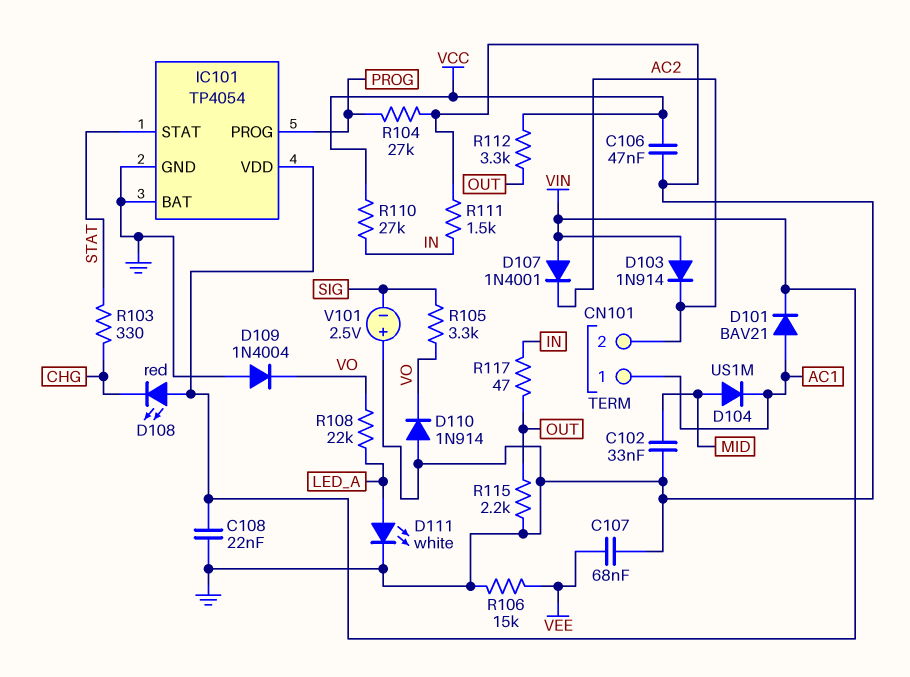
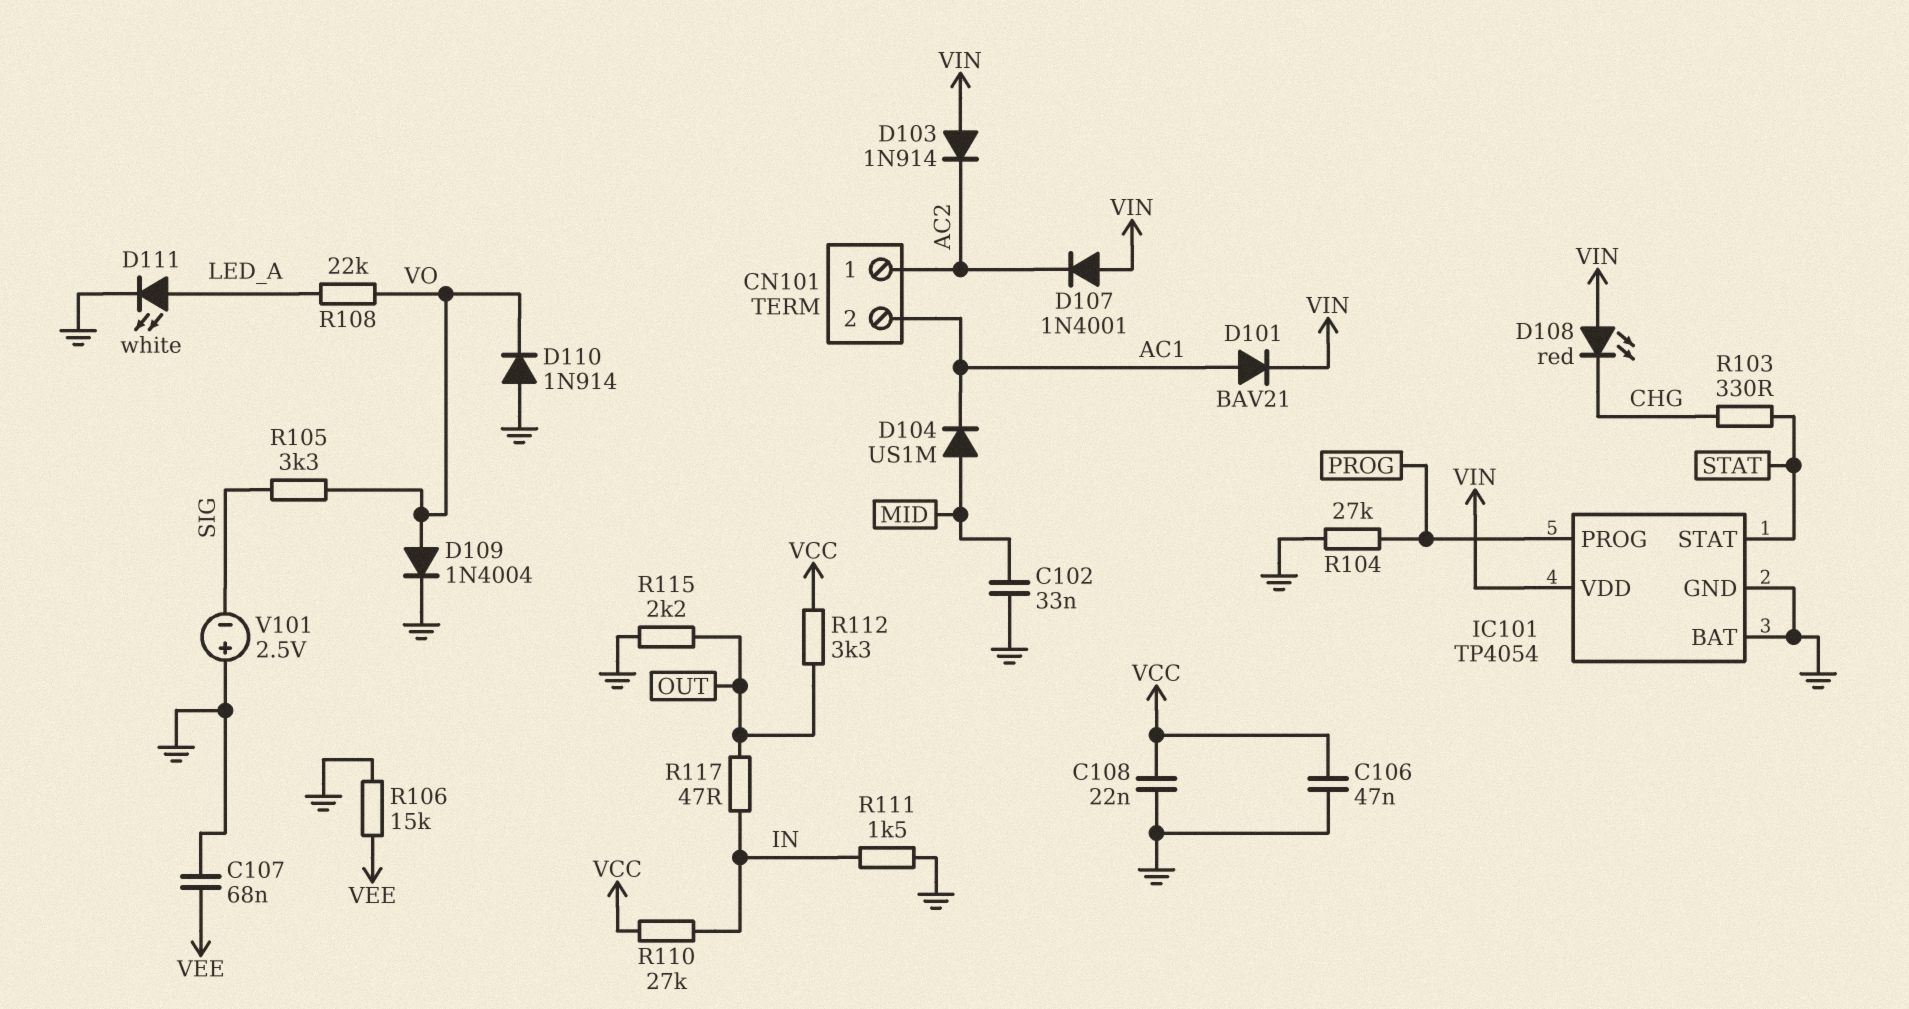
C108: 22nF (GND, VIN) -> 22nF (GND, VCC)
CN101 pin 1: AC1 -> AC2
CN101 pin 2: AC2 -> AC1
D109: diode 1N4004 (A GND, K VO) -> diode 1N4004 (A VO, K GND)

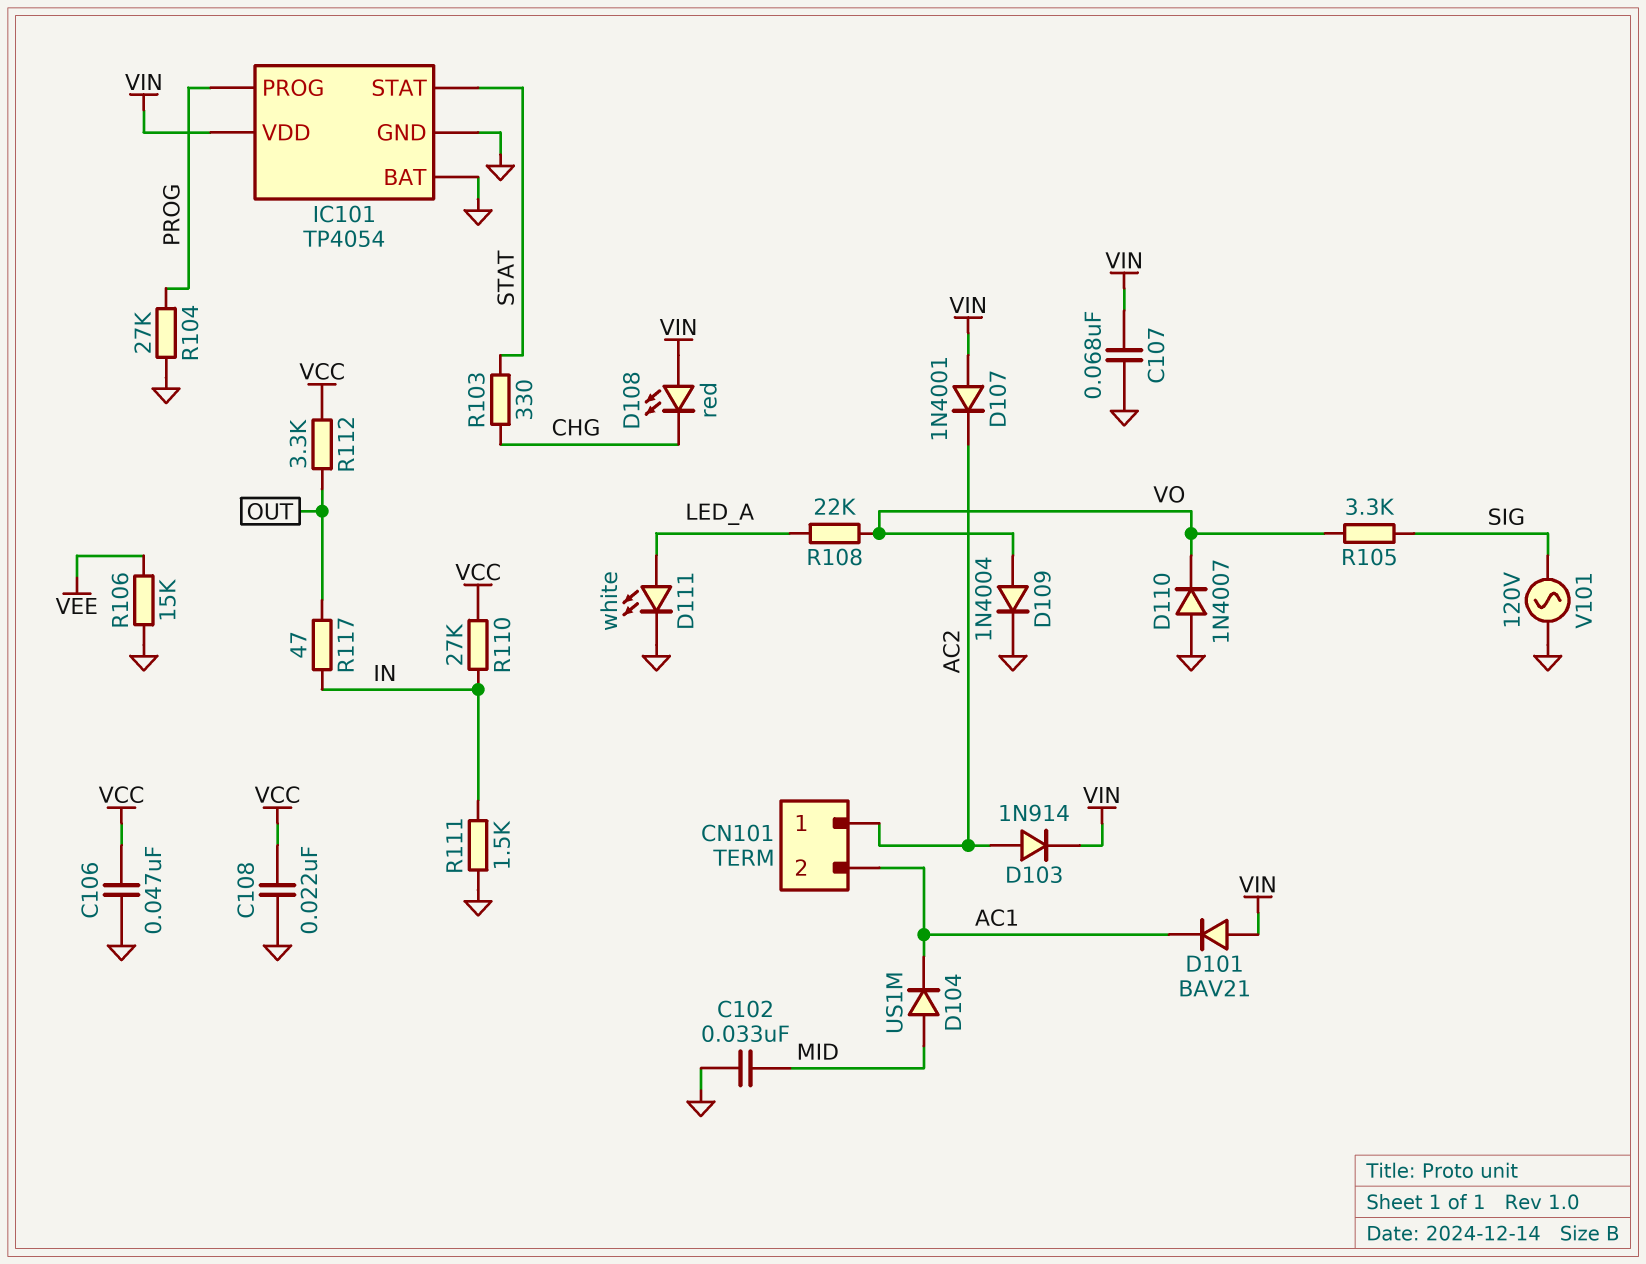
C107: 68nF (GND, VEE) -> 68nF (GND, VIN)
D101: diode BAV21 (A AC1, K VIN) -> diode BAV21 (A VIN, K AC1)
D103: diode 1N914 (A VIN, K AC2) -> diode 1N914 (A AC2, K VIN)
D110: diode 1N914 (A GND, K VO) -> diode 1N4007 (A GND, K VO)
R115: 2.2k (GND, OUT) -> none
V101: 2.5V (plus GND, minus SIG) -> AC 120V (GND, SIG)

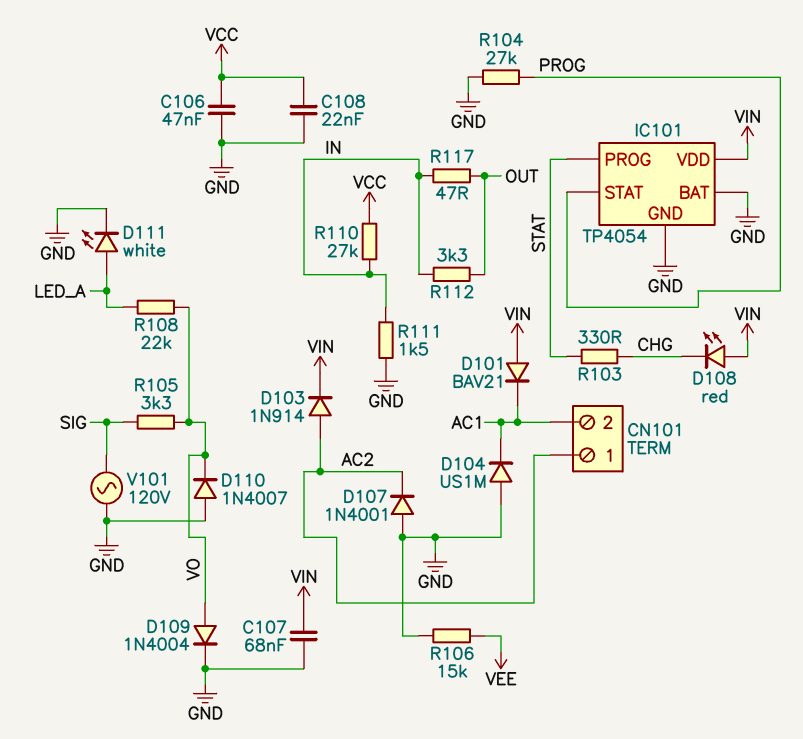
C102: 33nF (GND, MID) -> none
D104: diode US1M (A MID, K AC1) -> diode US1M (A GND, K AC1)
D107: diode 1N4001 (A VIN, K AC2) -> diode 1N4001 (A GND, K AC2)
IC101 pin PROG: PROG -> STAT
IC101 pin STAT: STAT -> PROG
R112: 3.3k (OUT, VCC) -> 3.3k (IN, OUT)

